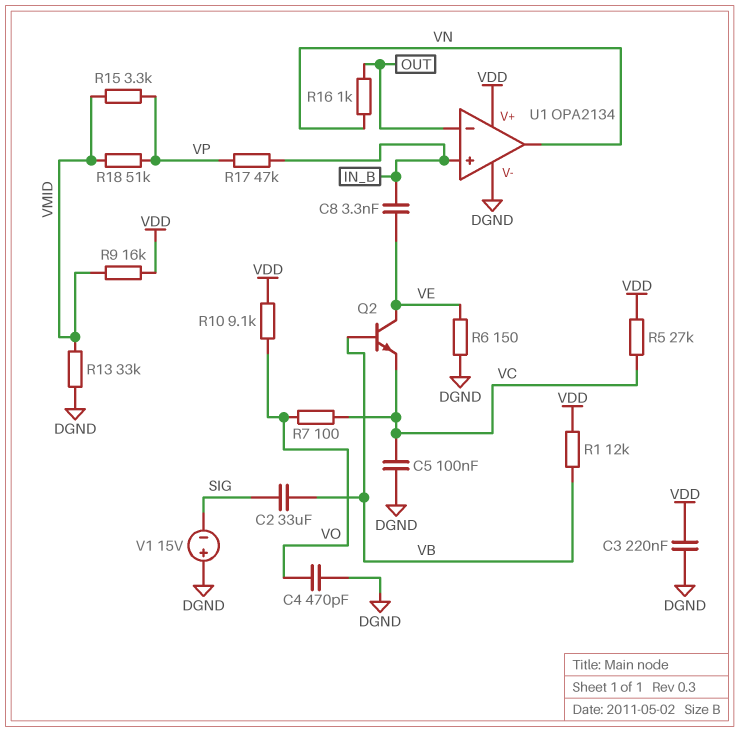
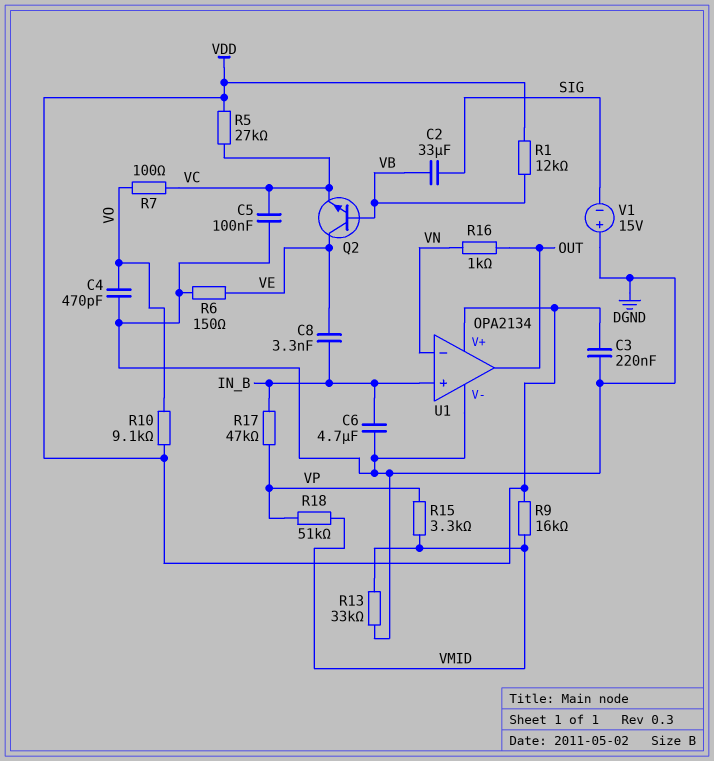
C6: none -> 4.7uF (DGND, IN_B)
U1 pin in-: OUT -> VN
U1 pin out: VN -> OUT

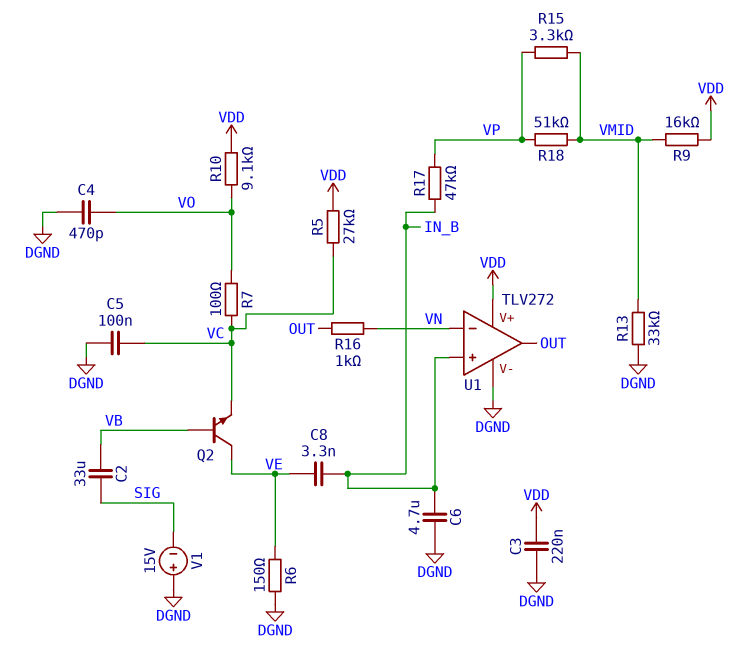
R1: 12k (VB, VDD) -> none
U1: OPA2134 -> TLV272

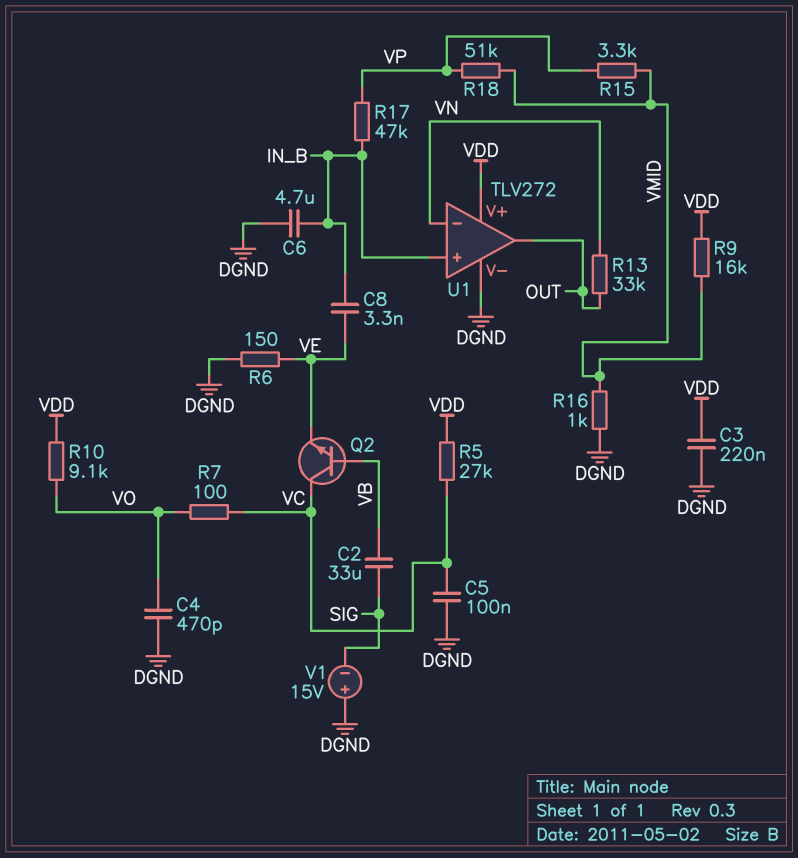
Q2: NPN (B VB, C VE, E VC) -> NPN (B VB, C VC, E VE)
R13: 33k (DGND, VMID) -> 33k (OUT, VN)
R16: 1k (OUT, VN) -> 1k (DGND, VMID)

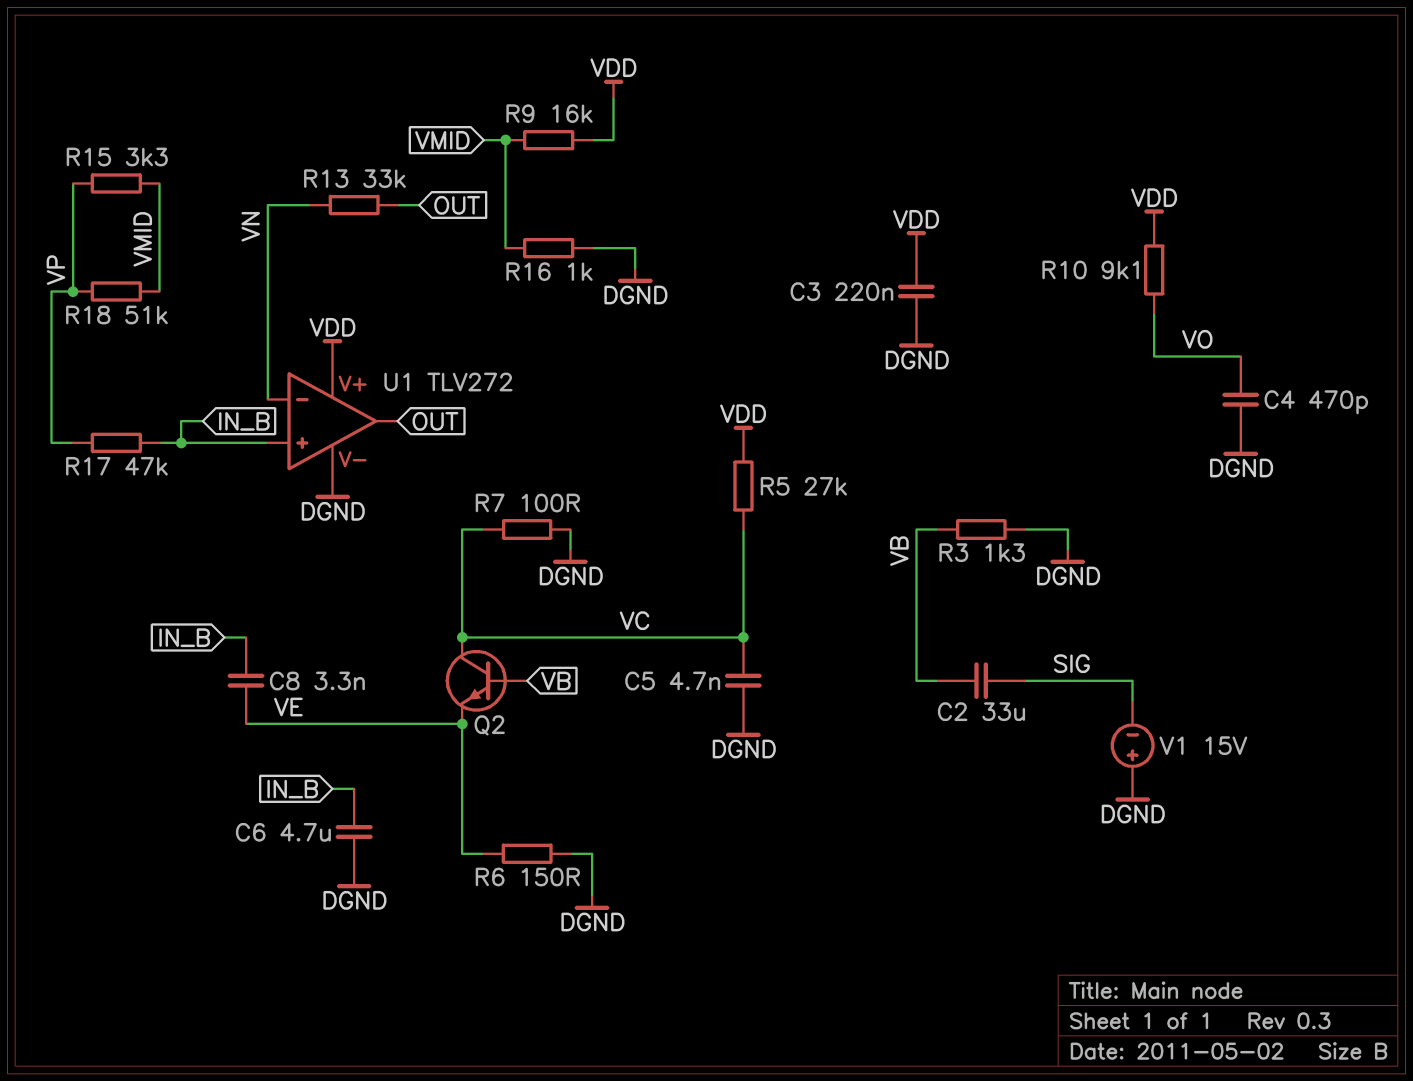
C5: 100nF (DGND, VC) -> 4.7nF (DGND, VC)
R3: none -> 1.3k (DGND, VB)
R7: 100 (VC, VO) -> 100 (DGND, VC)

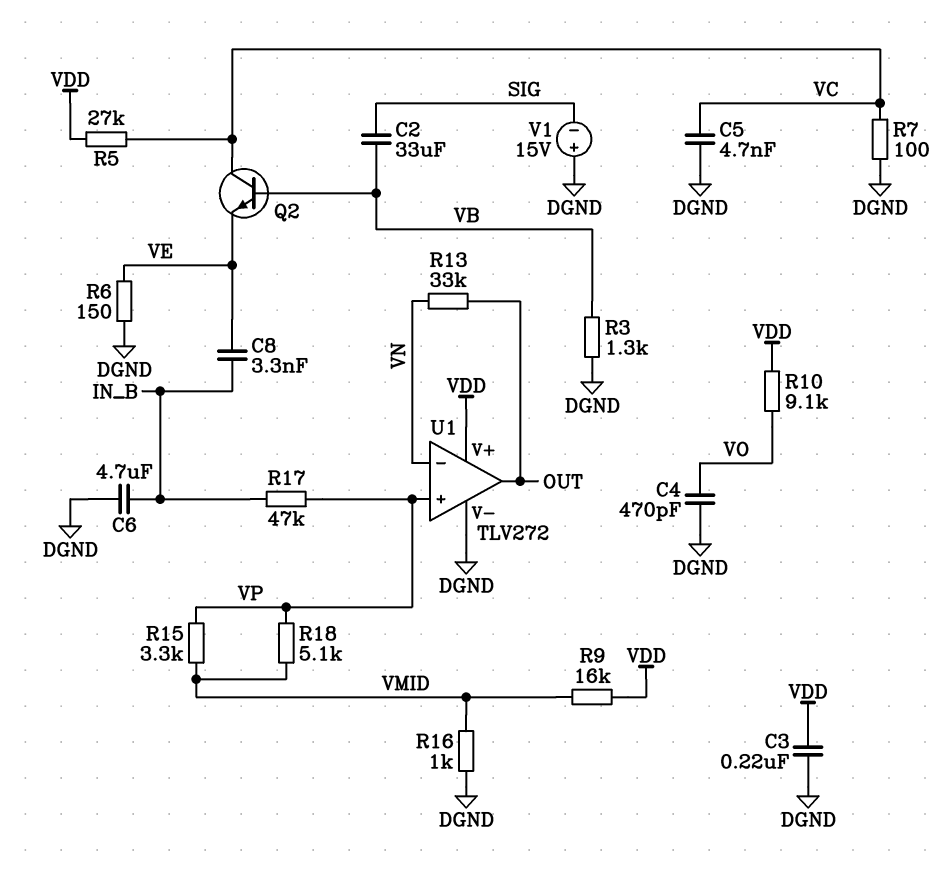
R18: 51k (VMID, VP) -> 5.1k (VMID, VP)
U1 pin in+: IN_B -> VP

